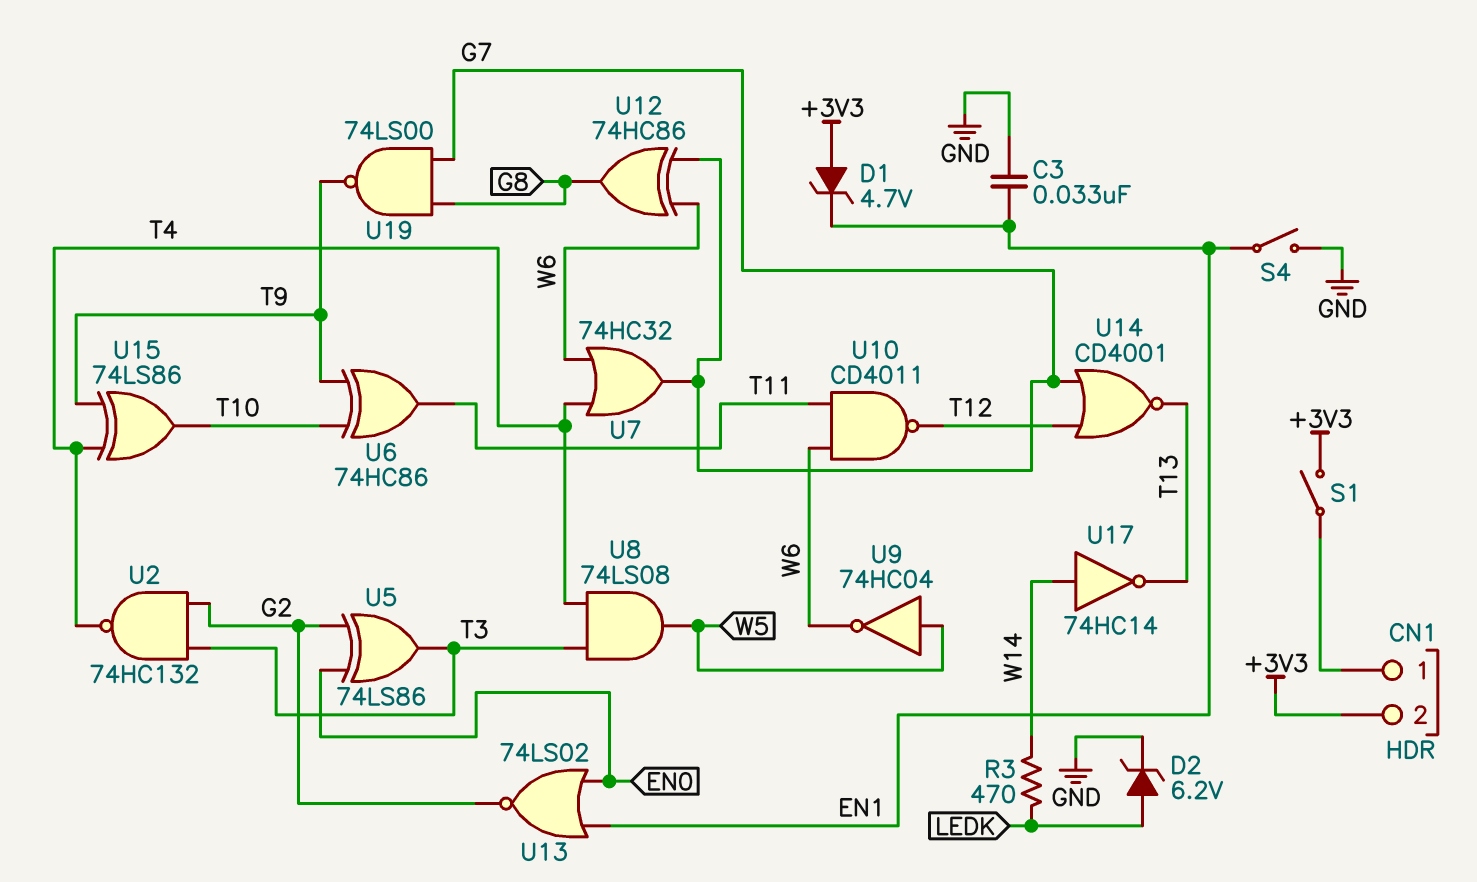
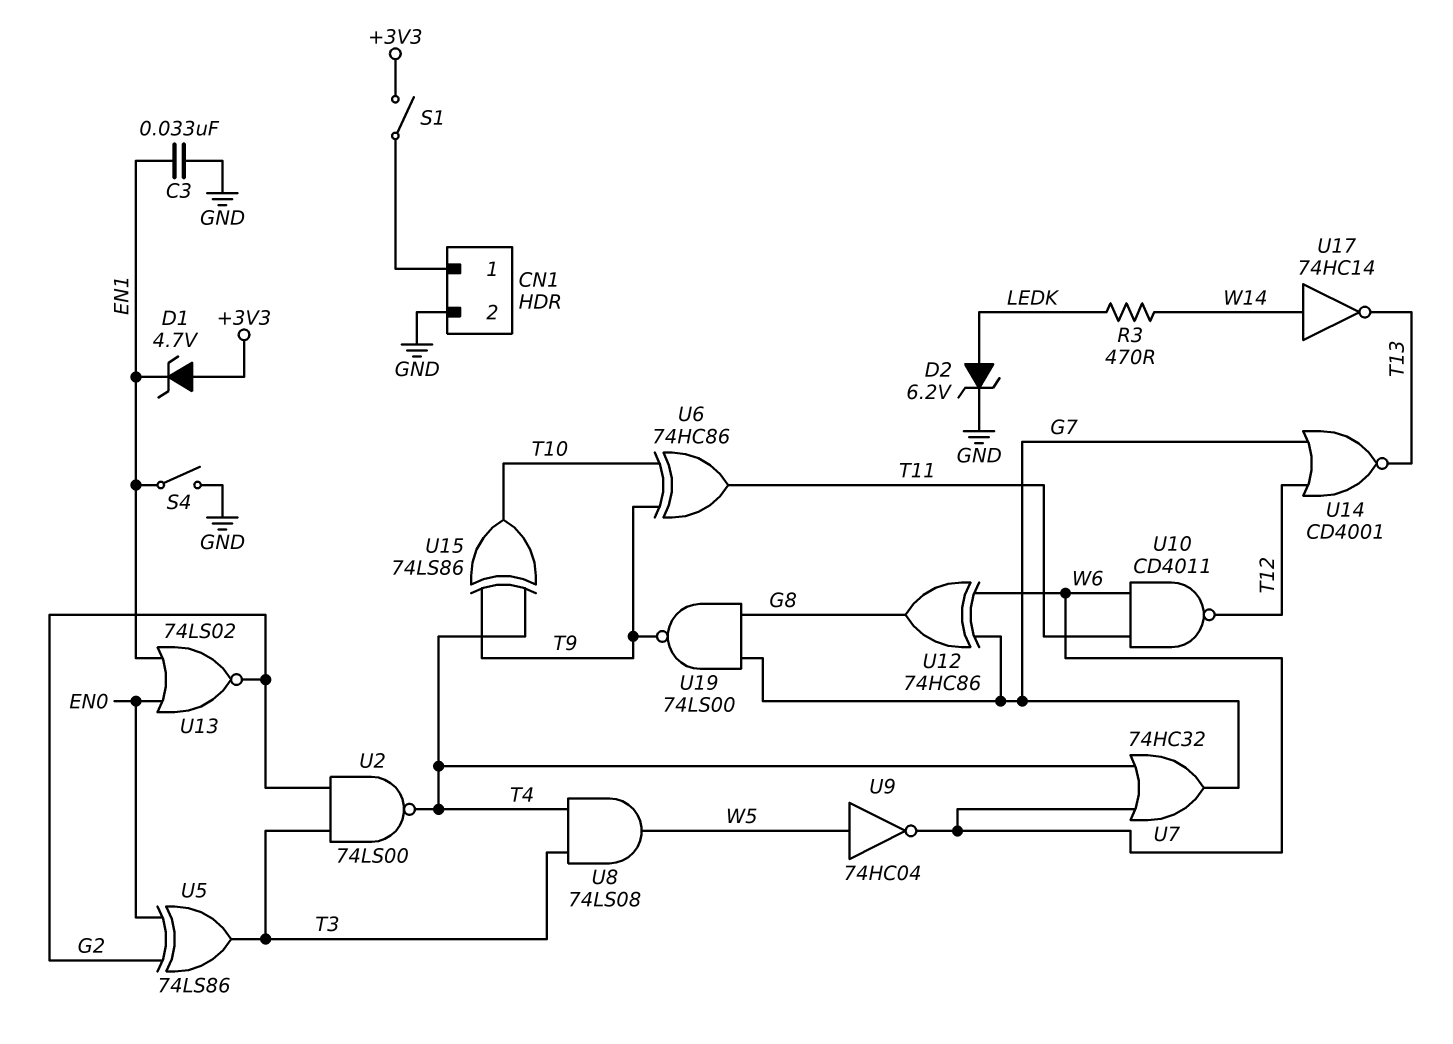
CN1 pin 2: +3V3 -> GND
U2: NAND 74HC132 (in G2, in T3, out T4) -> NAND 74LS00 (in G2, in T3, out T4)

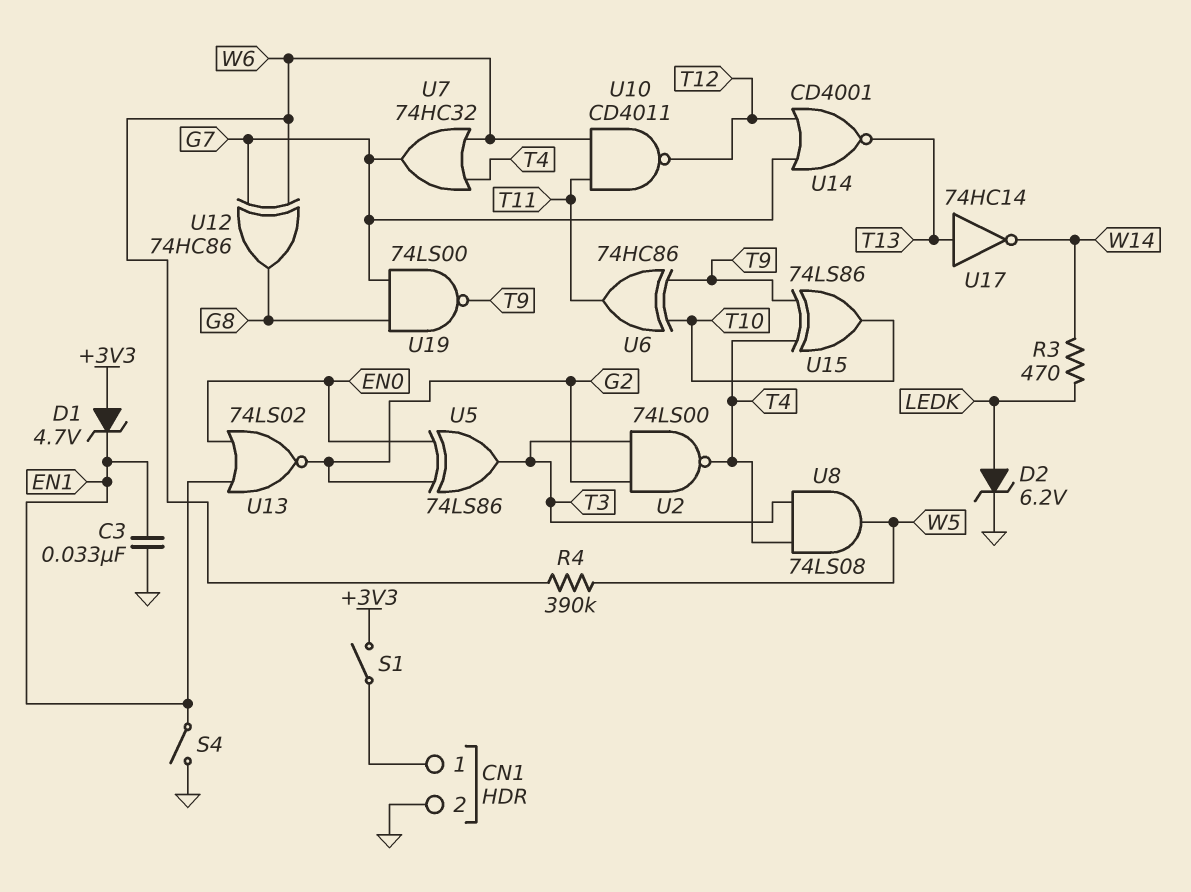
R4: none -> 390k (W5, W6)
U9: NOT 74HC04 (in W5, out W6) -> none
U17: NOT 74HC14 (in W14, out T13) -> NOT 74HC14 (in T13, out W14)

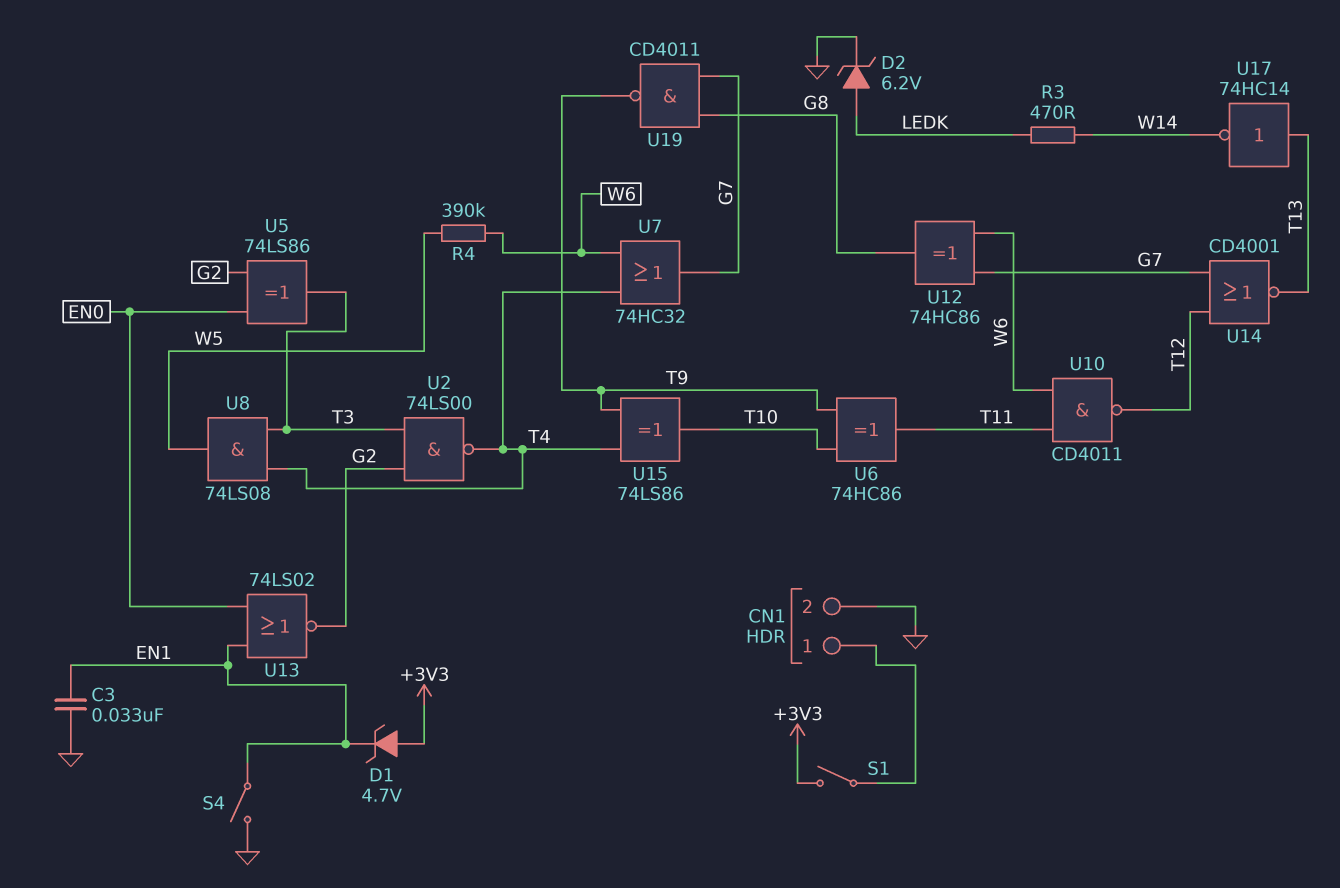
U19: NAND 74LS00 (in G7, in G8, out T9) -> NAND CD4011 (in G7, in G8, out T9)

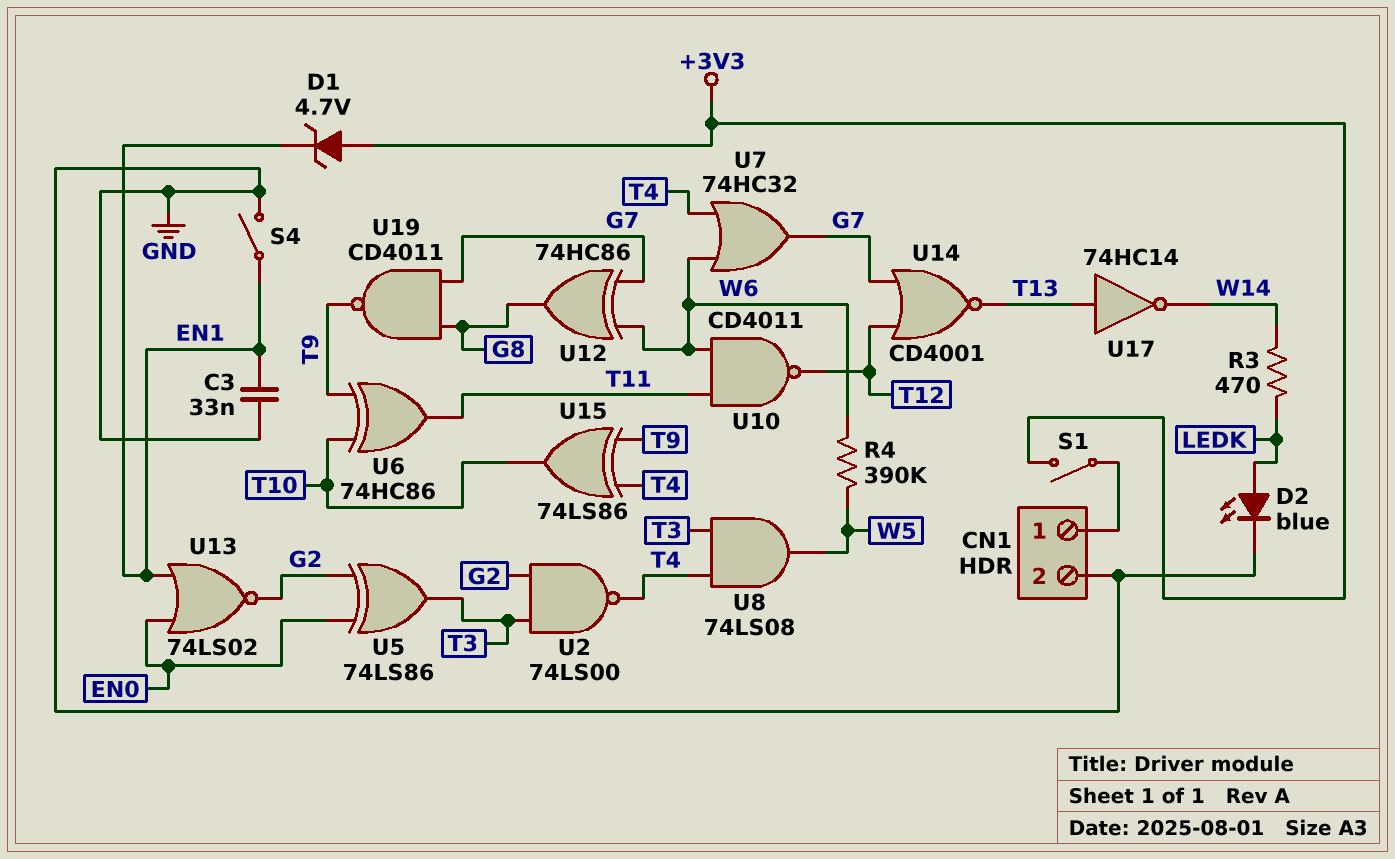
D2: zener 6.2V (A LEDK, K GND) -> LED blue (A LEDK, K GND)

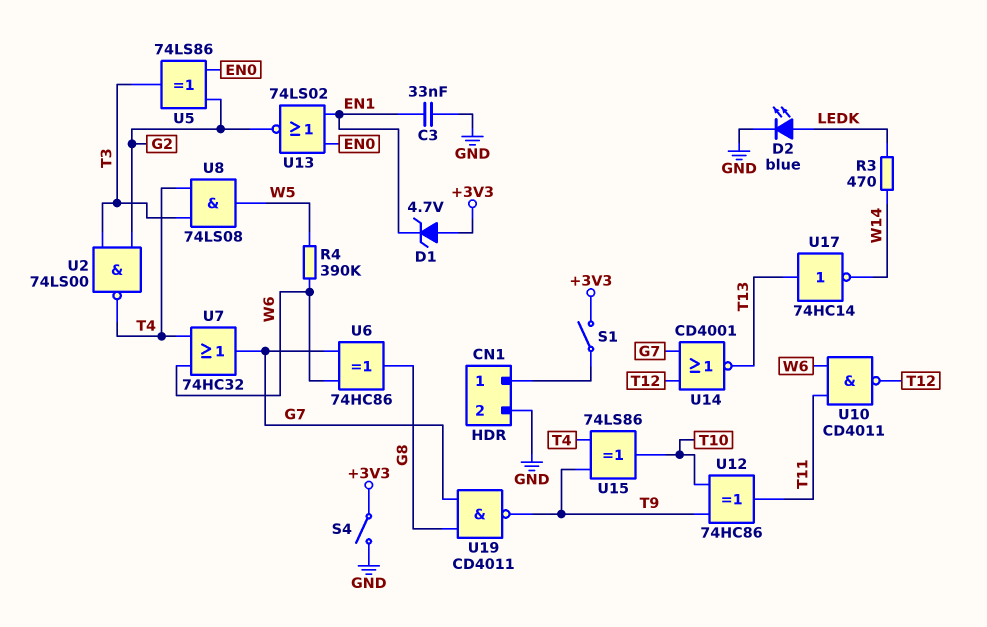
S4: switch (EN1, GND) -> switch (+3V3, GND)
U6: XOR 74HC86 (in T9, in T10, out T11) -> XOR 74HC86 (in G7, in W6, out G8)
U12: XOR 74HC86 (in G7, in W6, out G8) -> XOR 74HC86 (in T9, in T10, out T11)

